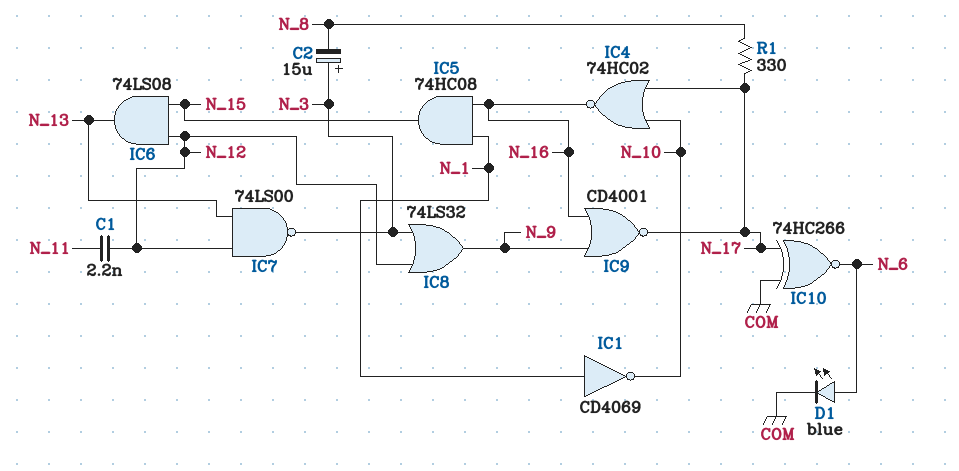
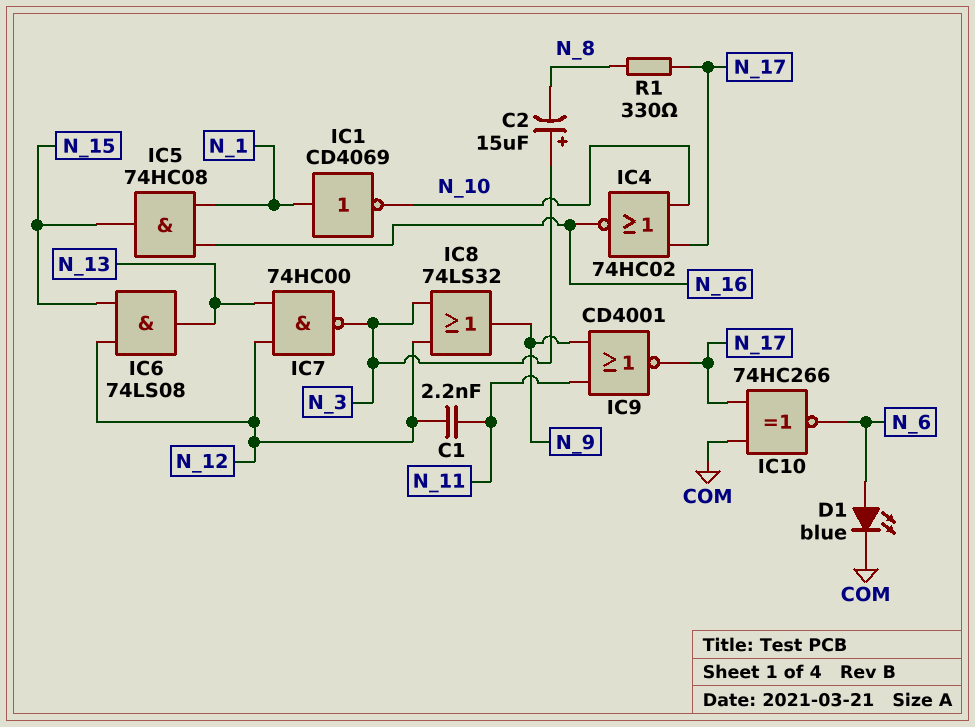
IC7: NAND 74LS00 (in N_12, in N_13, out N_3) -> NAND 74HC00 (in N_12, in N_13, out N_3)
IC9: NOR CD4001 (in N_9, in N_16, out N_17) -> NOR CD4001 (in N_9, in N_11, out N_17)

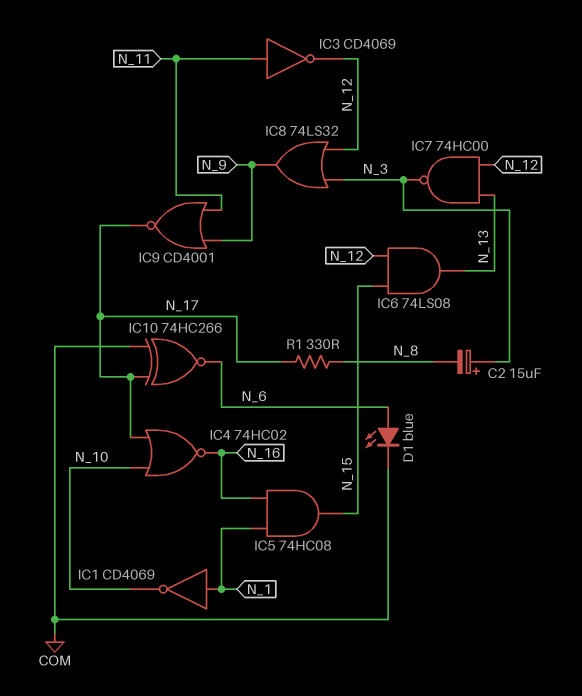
C1: 2.2nF (N_11, N_12) -> none
IC3: none -> NOT CD4069 (in N_11, out N_12)

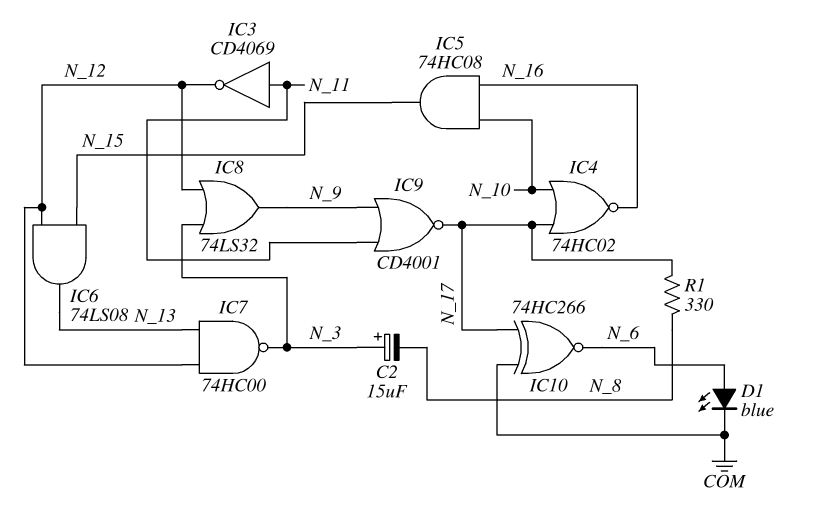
IC1: NOT CD4069 (in N_1, out N_10) -> none
IC5: AND 74HC08 (in N_1, in N_16, out N_15) -> AND 74HC08 (in N_10, in N_16, out N_15)

